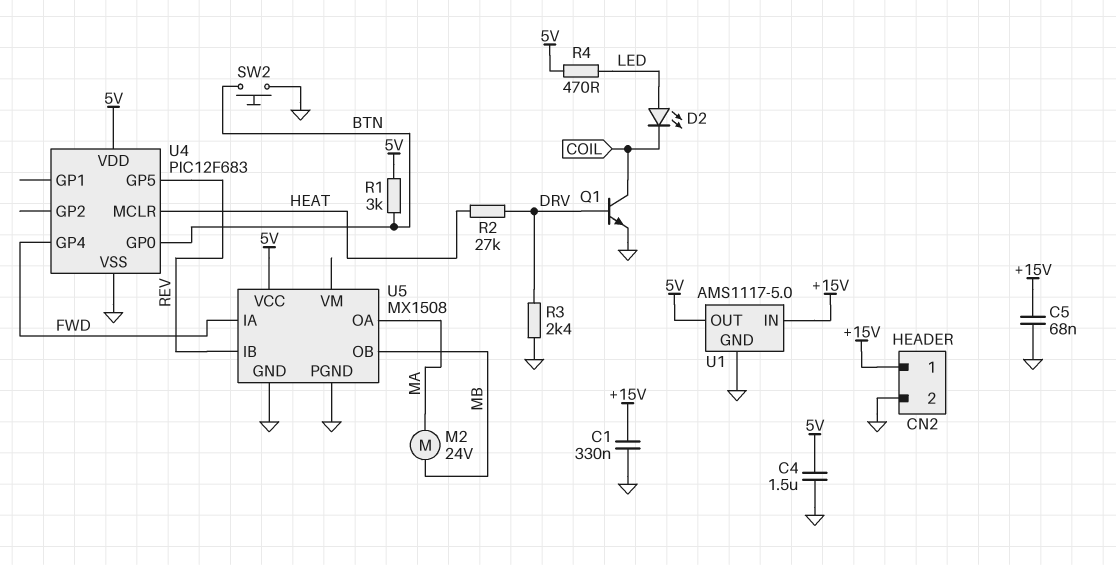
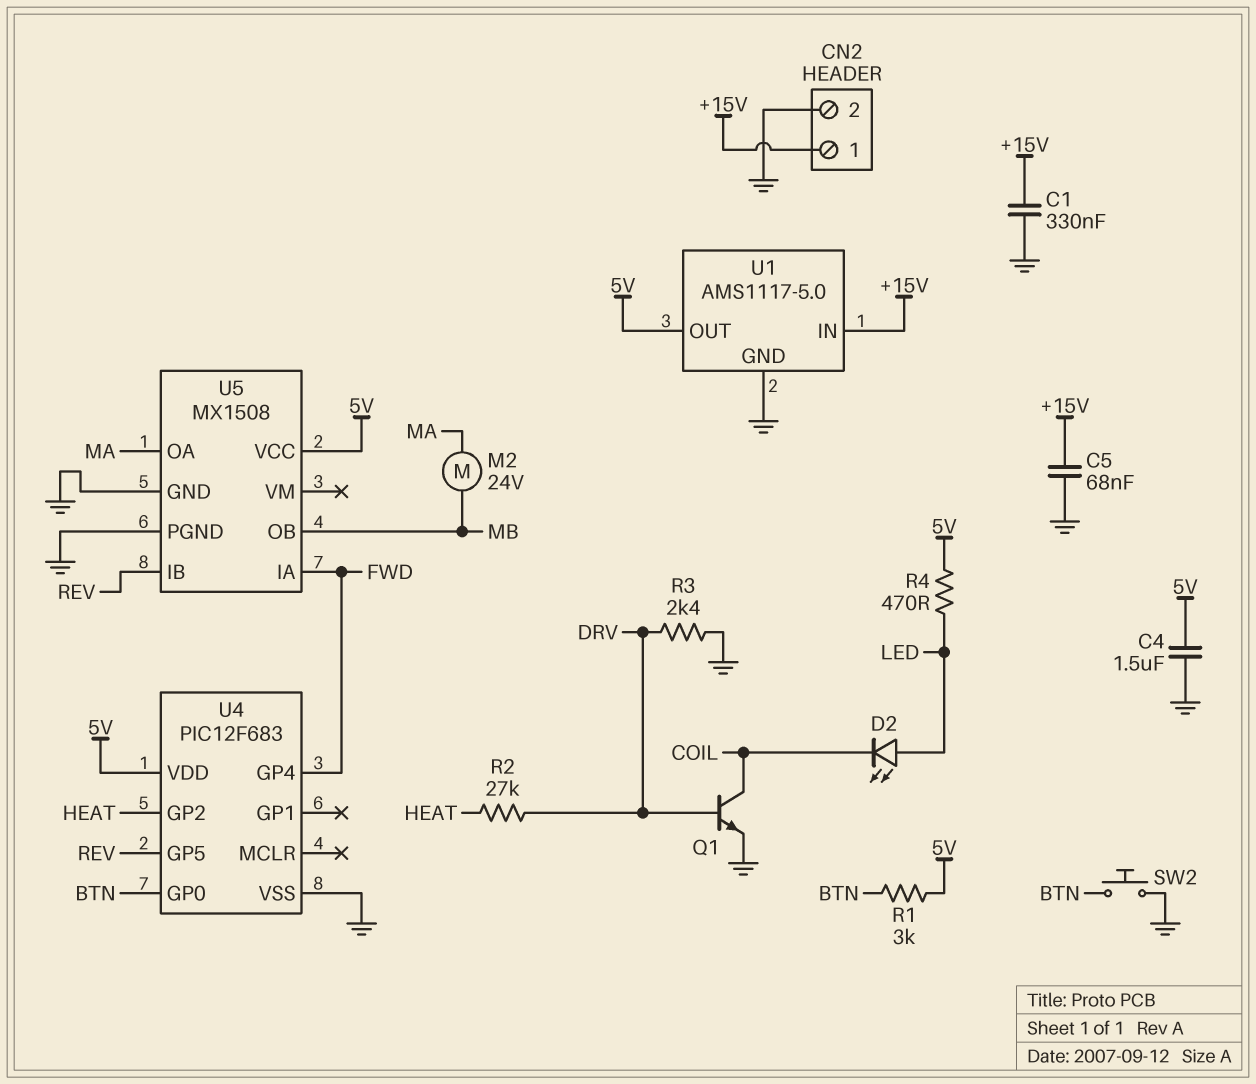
U4 pin GP2: none -> HEAT
U4 pin MCLR: HEAT -> none

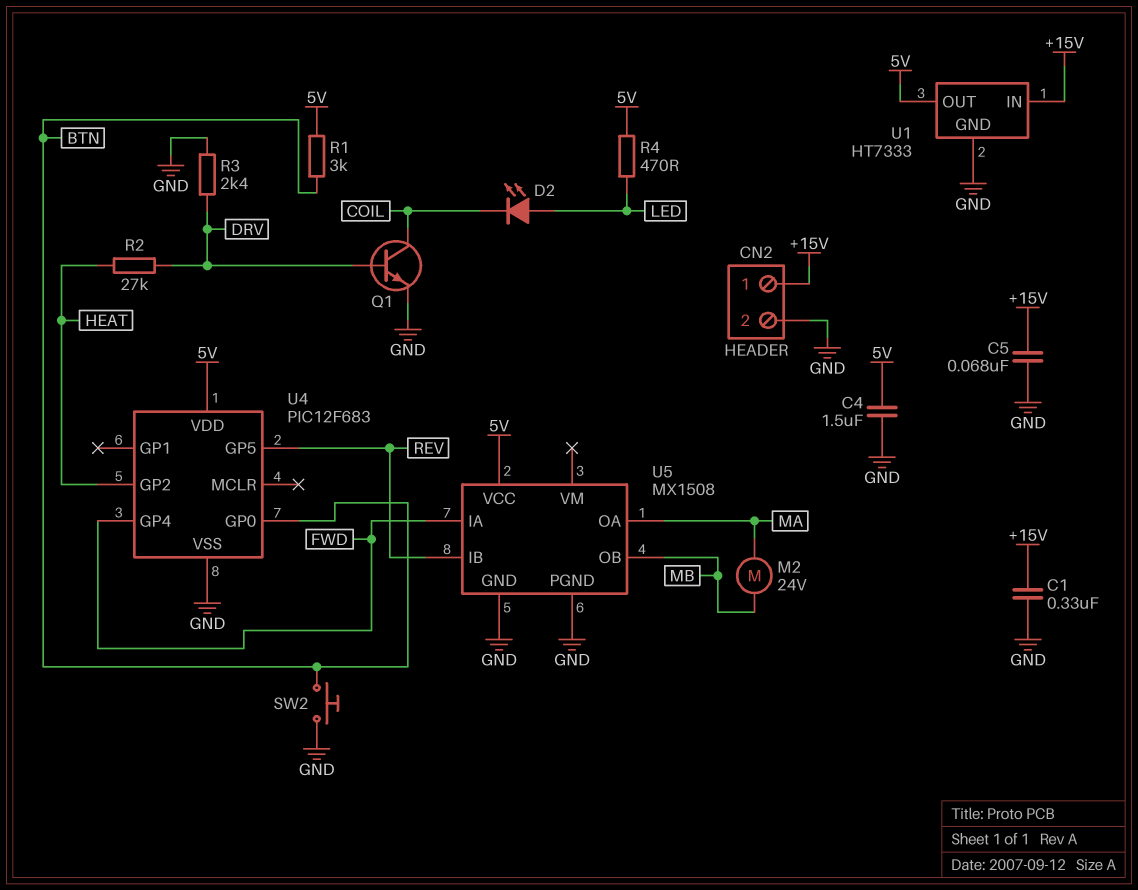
U1: AMS1117-5.0 -> HT7333

